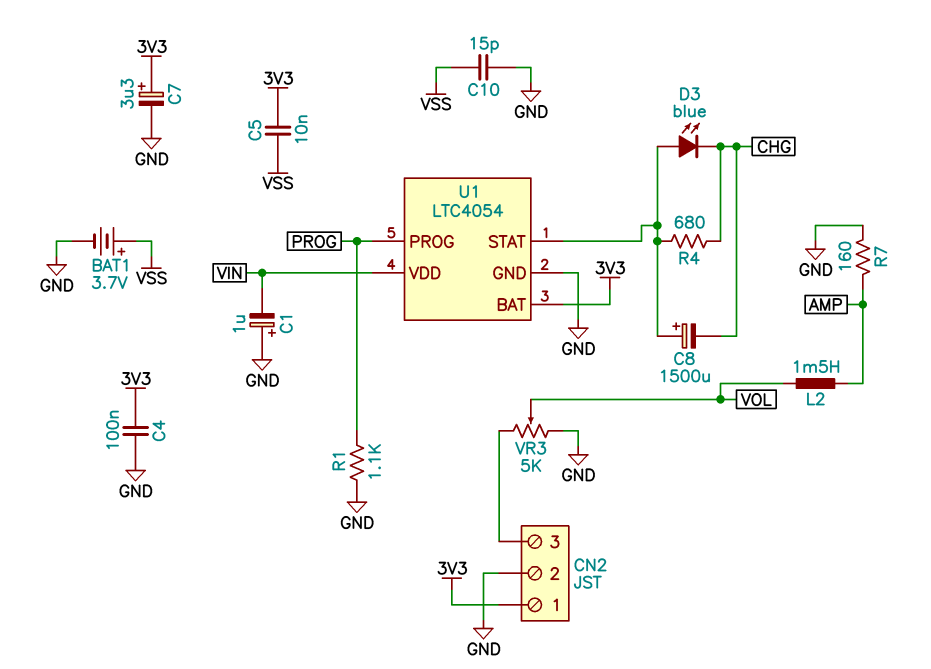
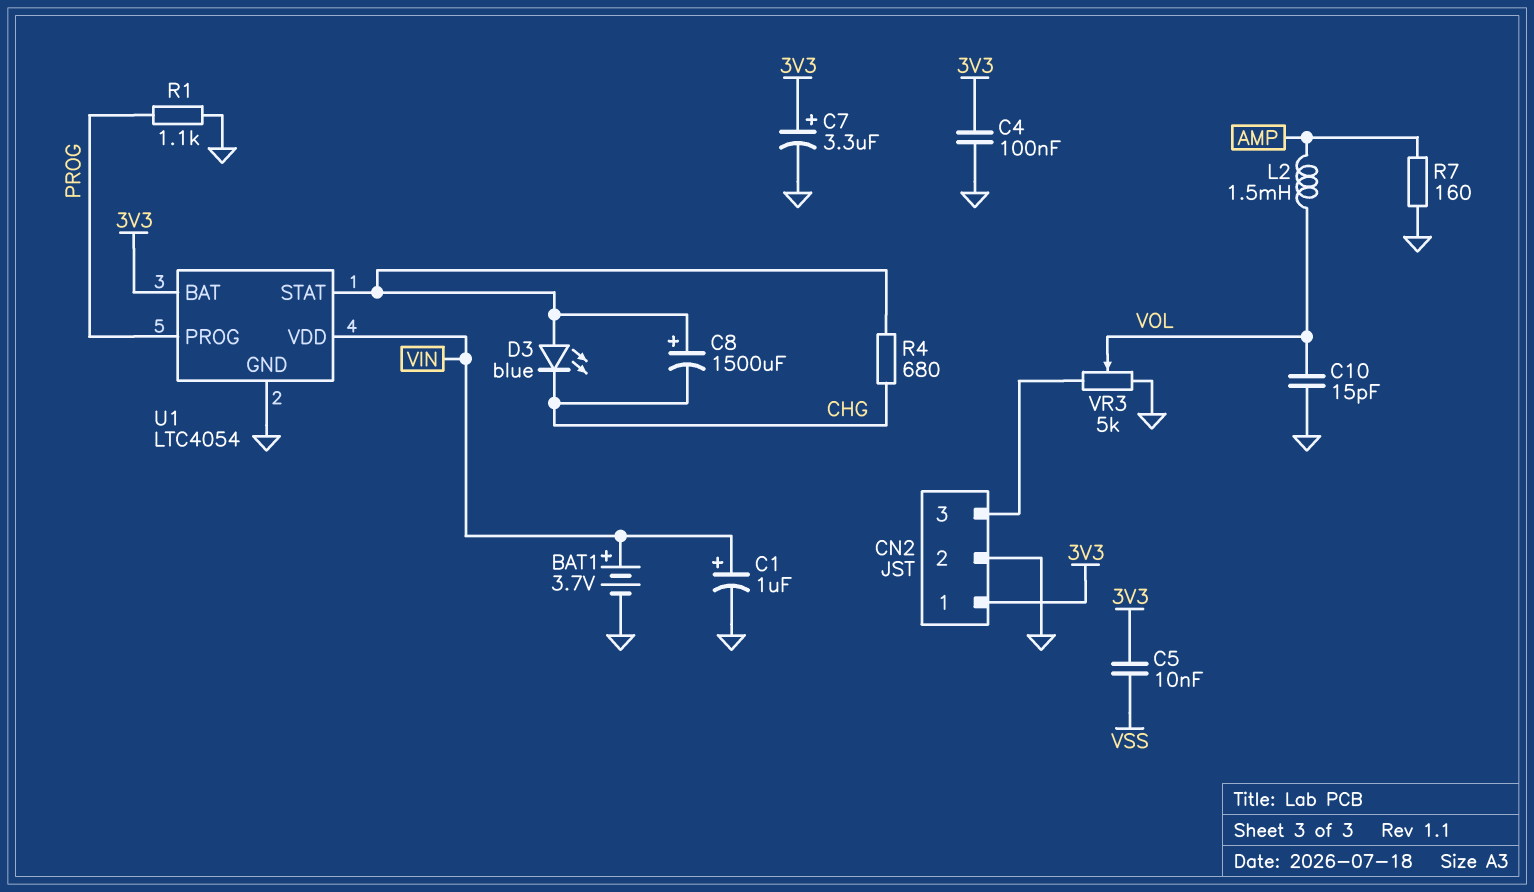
BAT1: 3.7V (plus VSS, minus GND) -> 3.7V (plus VIN, minus GND)
C1: 1uF (plus GND, minus VIN) -> 1uF (plus VIN, minus GND)
C10: 15pF (GND, VSS) -> 15pF (GND, VOL)

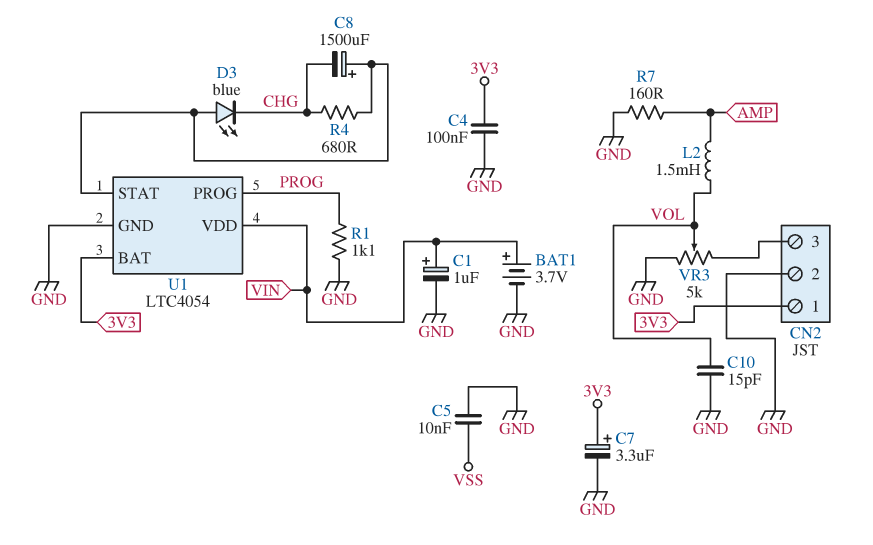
C5: 10nF (3V3, VSS) -> 10nF (GND, VSS)

